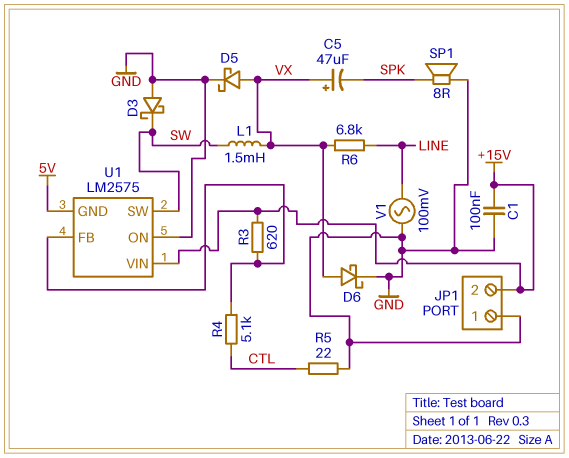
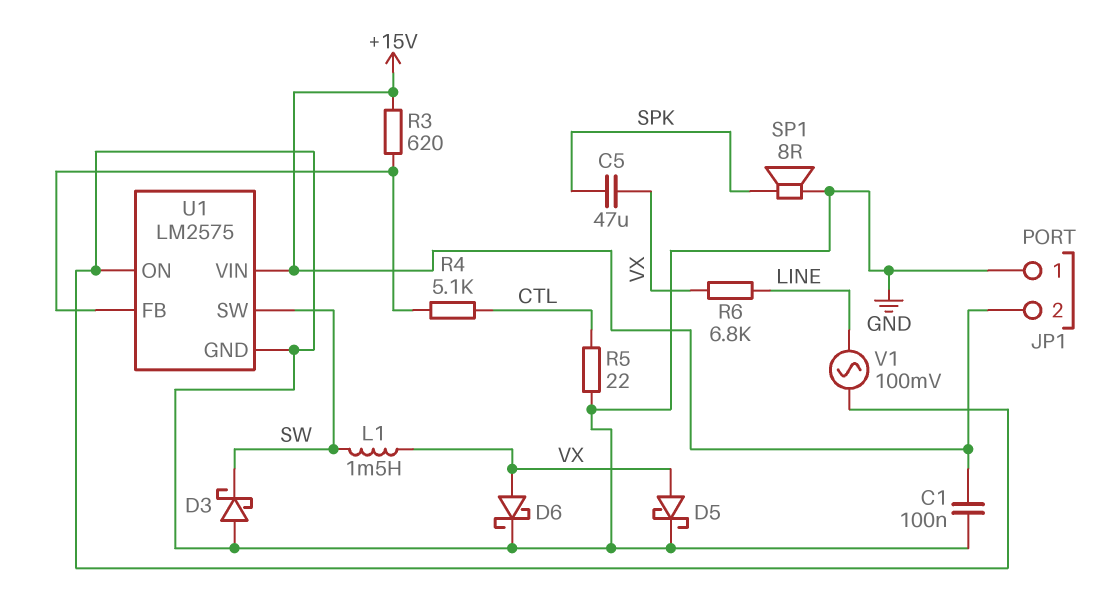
C5: 47uF (plus VX, minus SPK) -> 47uF (SPK, VX)
U1 pin GND: 5V -> GND

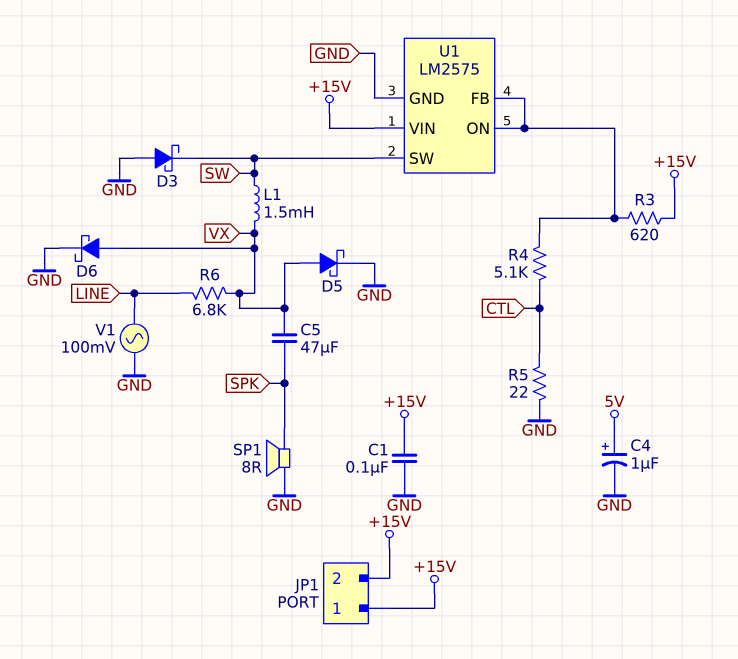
C4: none -> 1uF (plus 5V, minus GND)
JP1 pin 1: GND -> +15V
U1 pin ON: GND -> U1/FB

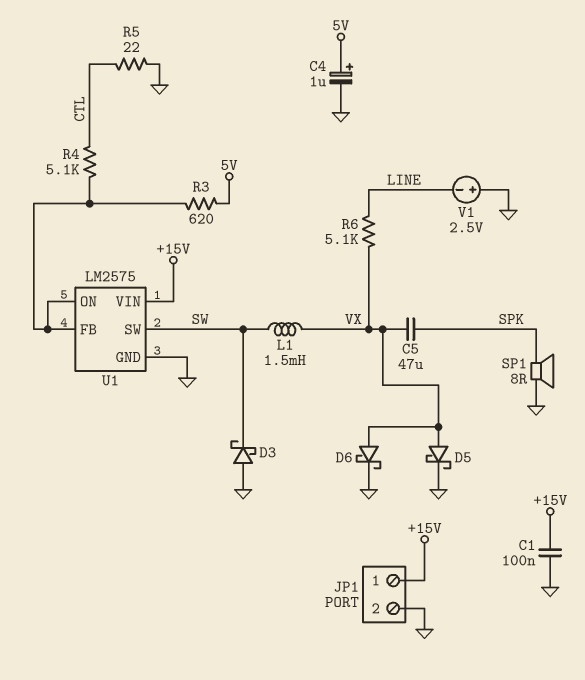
JP1 pin 2: +15V -> GND
R3: 620 (+15V, U1/FB) -> 620 (5V, U1/FB)
R6: 6.8k (LINE, VX) -> 5.1k (LINE, VX)
V1: AC 100mV (GND, LINE) -> 2.5V (plus GND, minus LINE)

